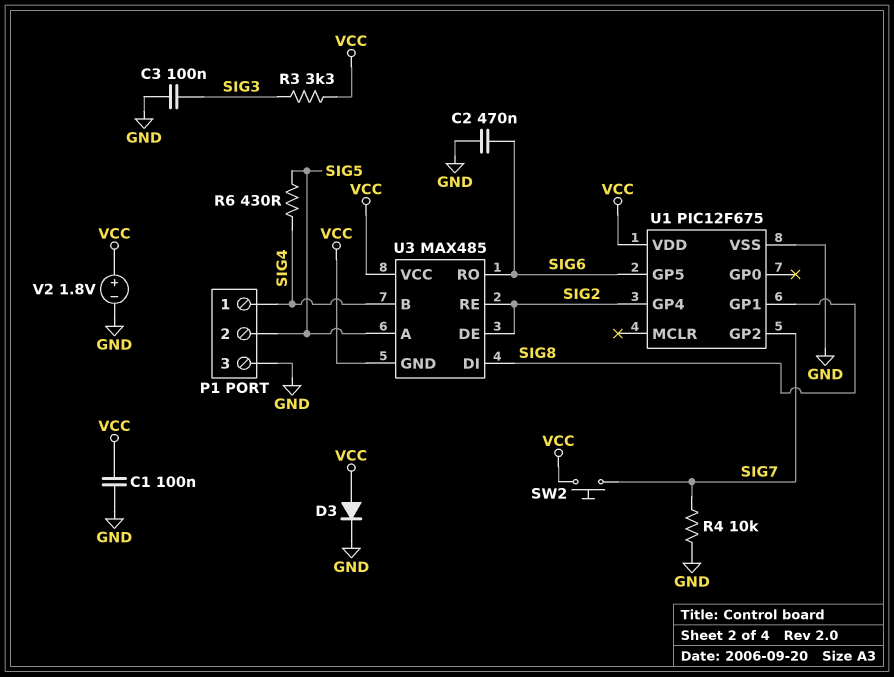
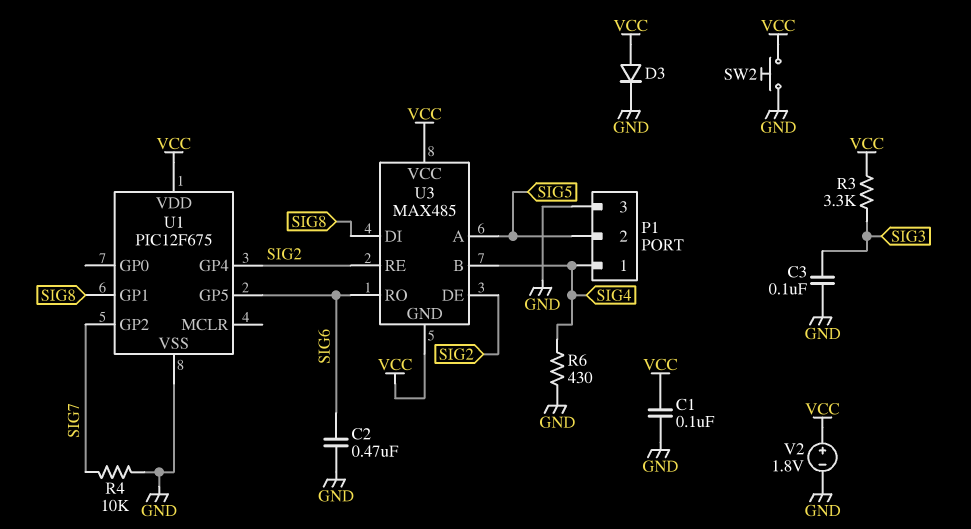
R6: 430 (SIG4, SIG5) -> 430 (GND, SIG4)
SW2: button (SIG7, VCC) -> button (GND, VCC)

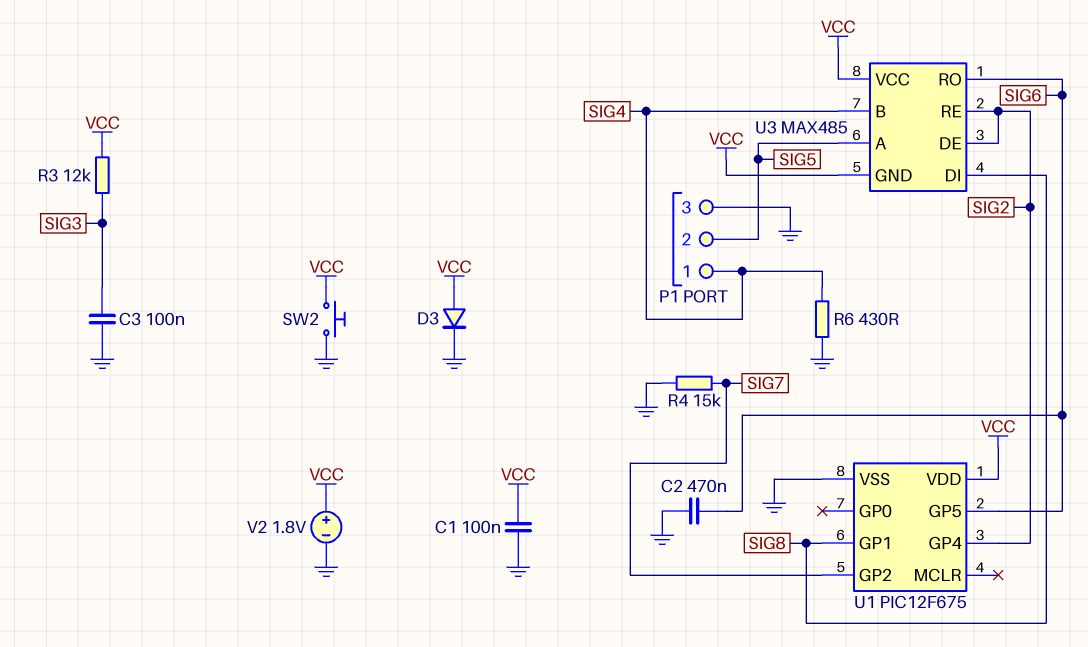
R3: 3.3k (SIG3, VCC) -> 12k (SIG3, VCC)
R4: 10k (GND, SIG7) -> 15k (GND, SIG7)

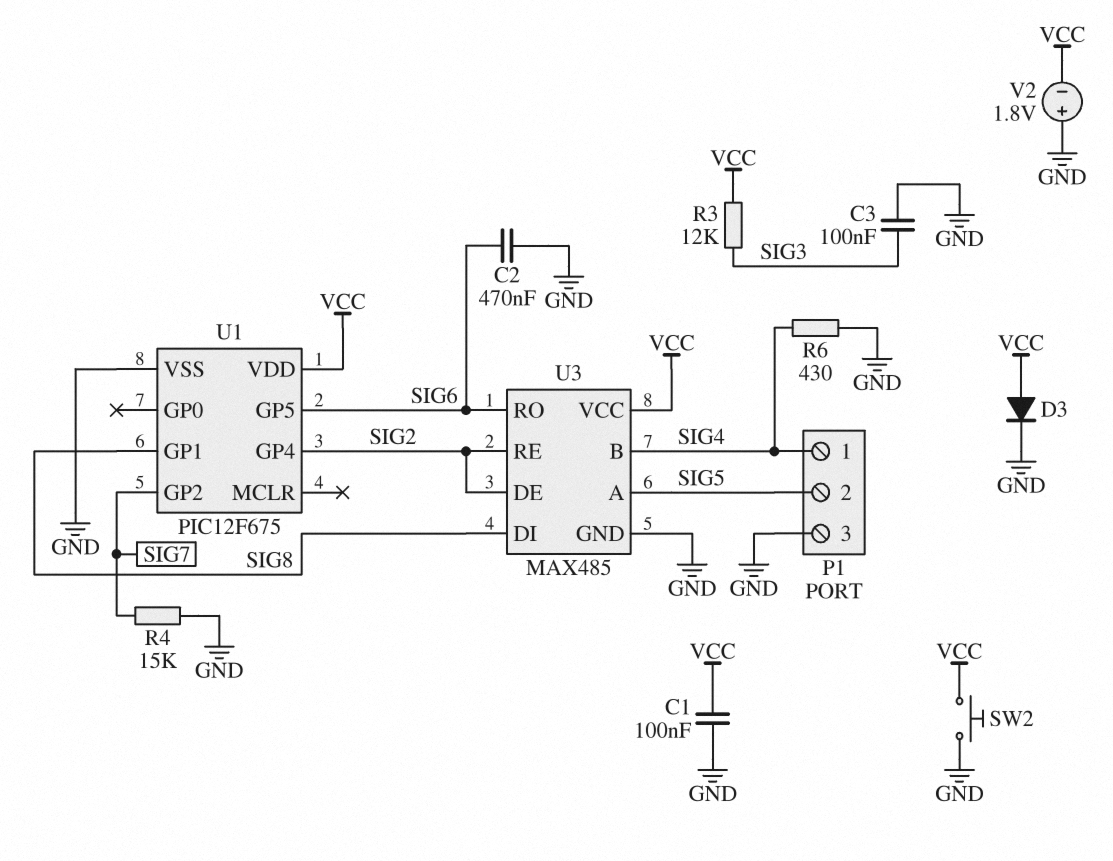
U3 pin GND: VCC -> GND
V2: 1.8V (plus VCC, minus GND) -> 1.8V (plus GND, minus VCC)

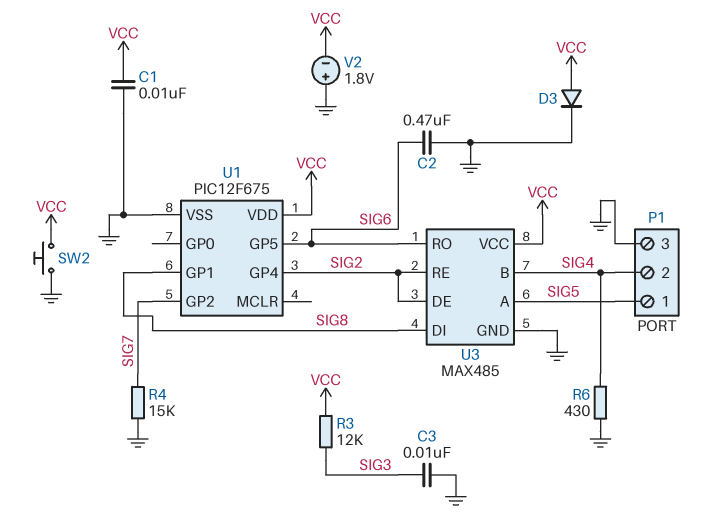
C1: 100nF (GND, VCC) -> 10nF (GND, VCC)
C3: 100nF (GND, SIG3) -> 10nF (GND, SIG3)
P1 pin 1: SIG4 -> SIG5
P1 pin 2: SIG5 -> SIG4

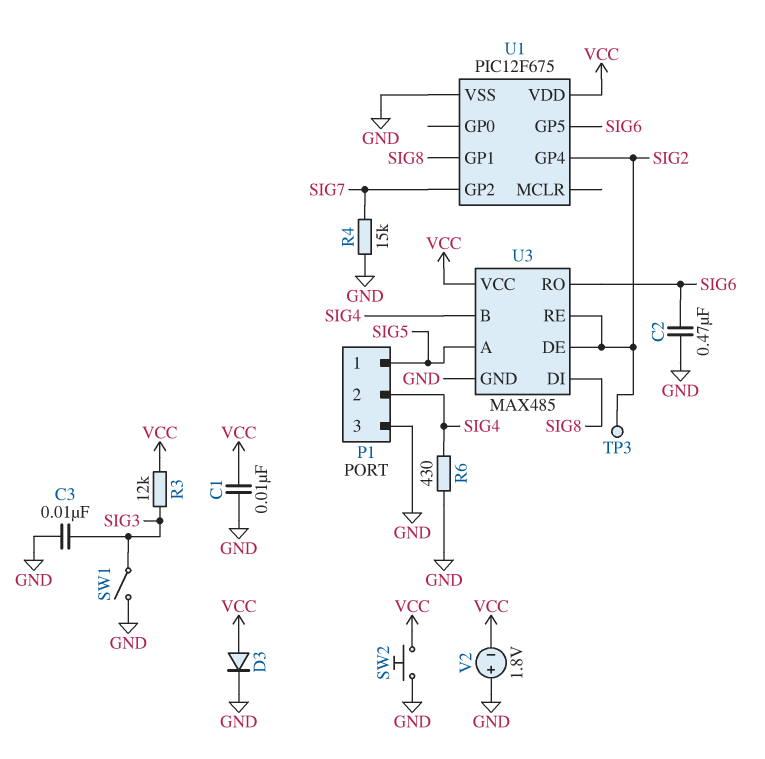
SW1: none -> switch (GND, SIG3)
TP3: none -> test point (SIG2)

